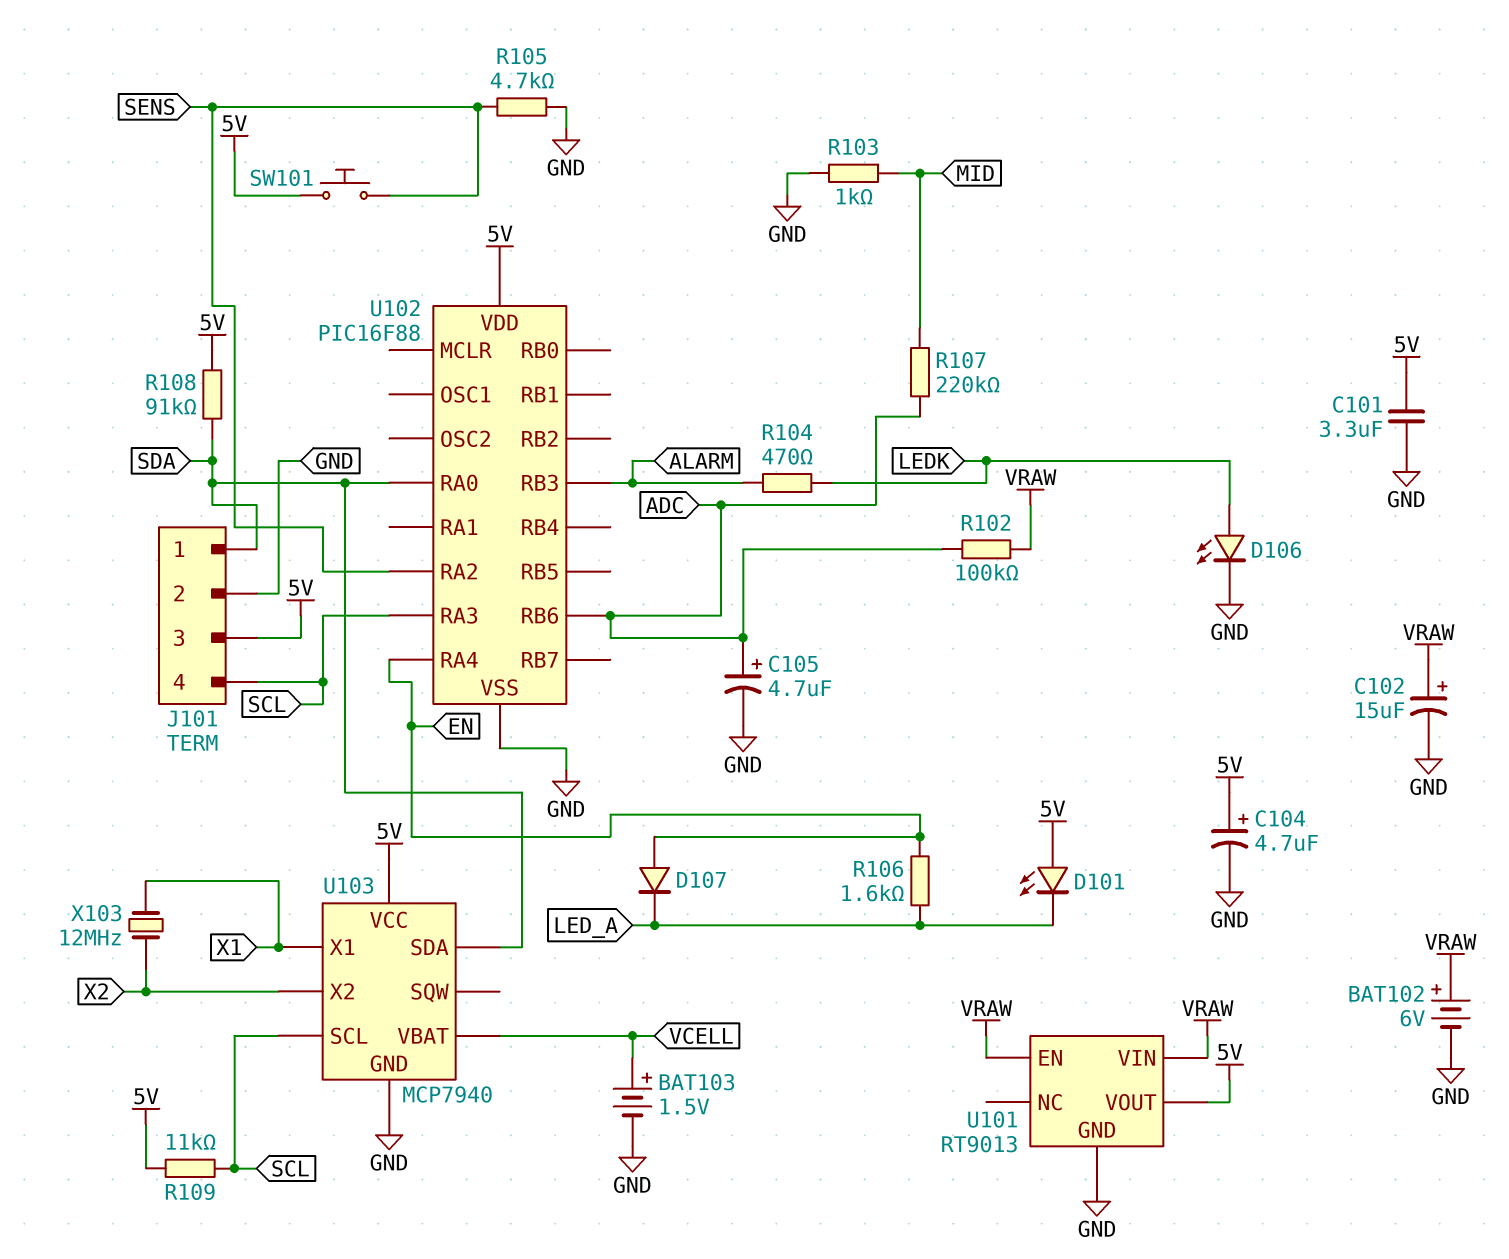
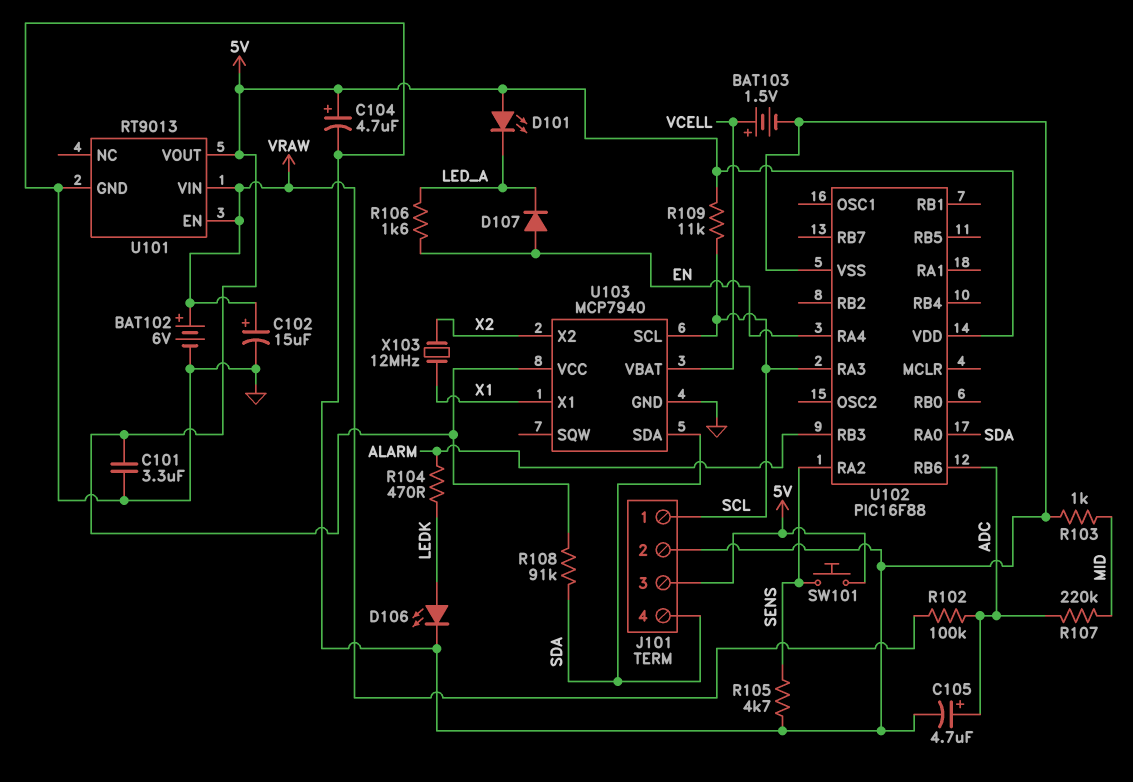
J101 pin 1: SDA -> SCL
J101 pin 4: SCL -> SDA

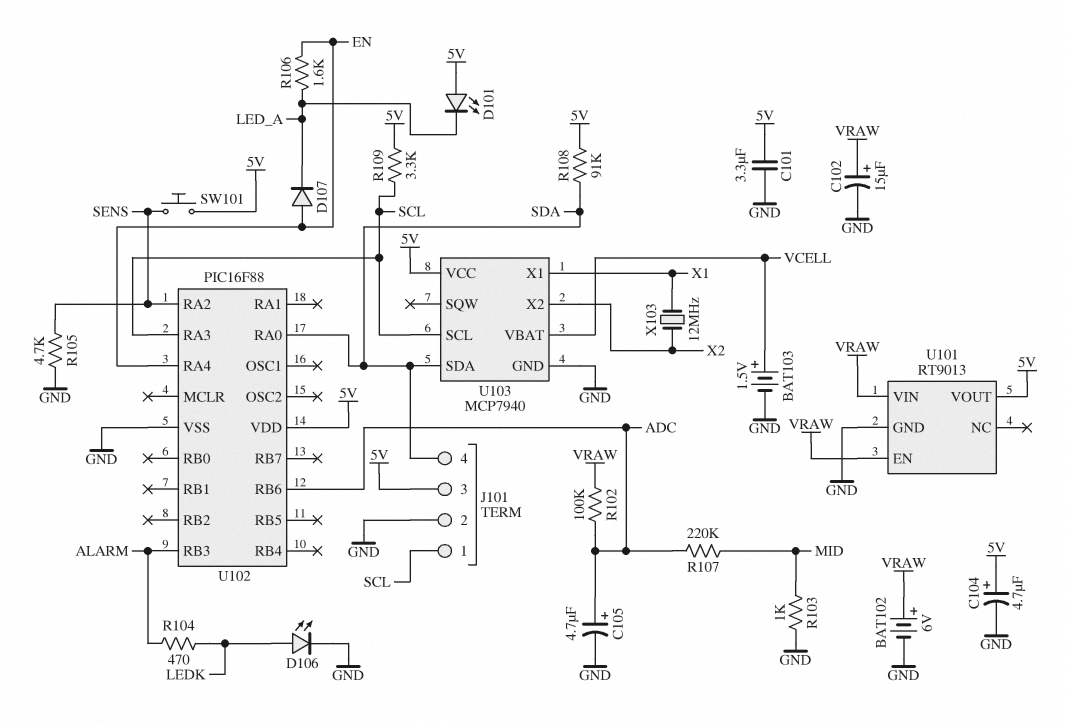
R109: 11k (5V, SCL) -> 3.3k (5V, SCL)

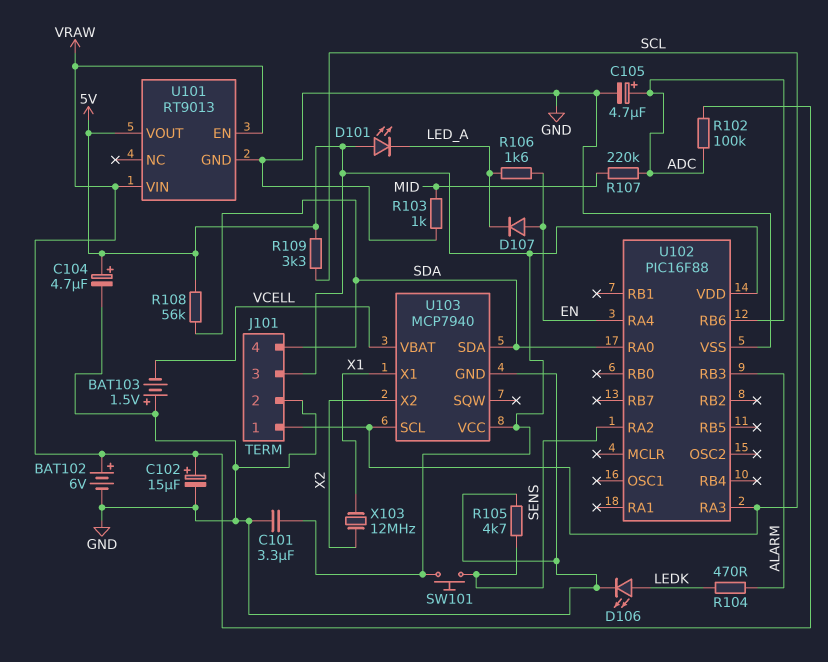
BAT103: 1.5V (plus VCELL, minus GND) -> 1.5V (plus GND, minus VCELL)
R108: 91k (5V, SDA) -> 56k (5V, SDA)

